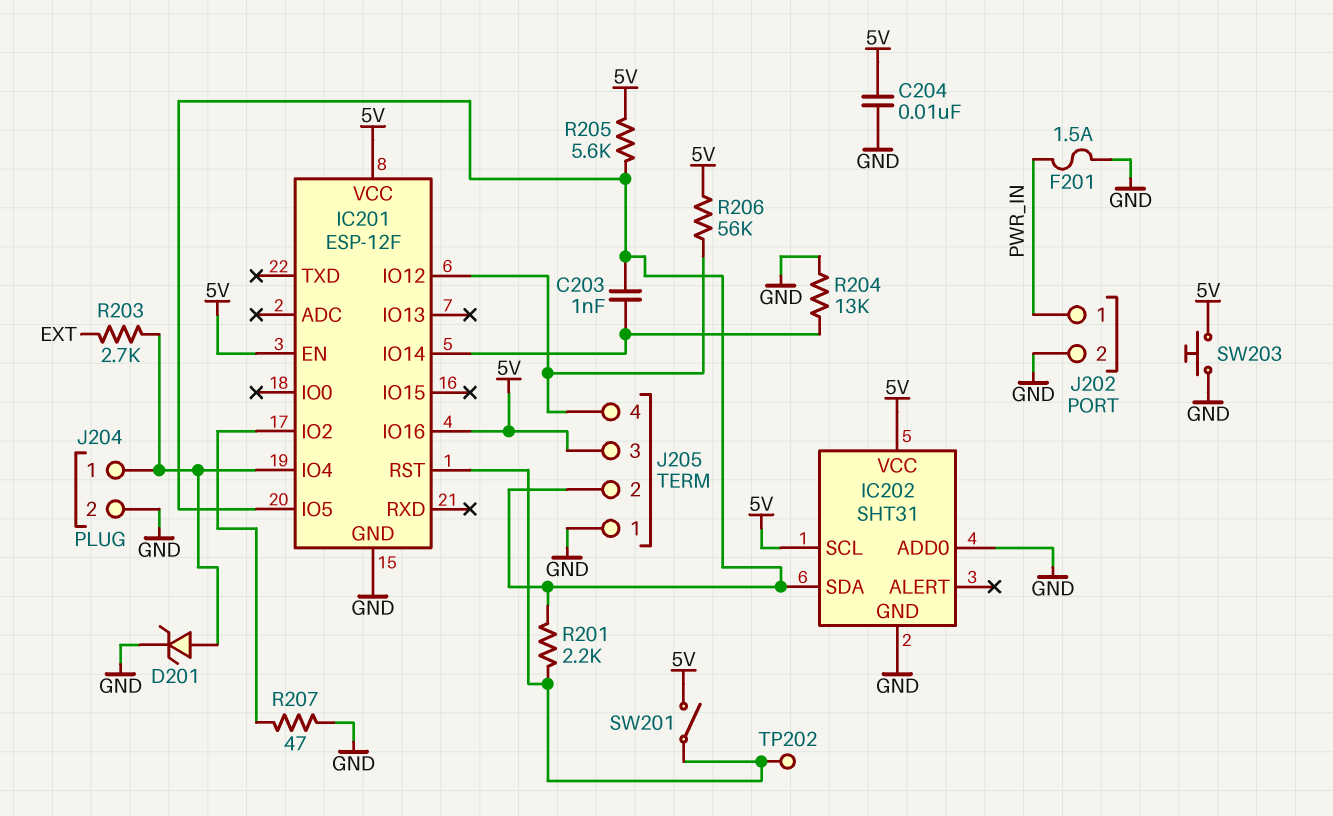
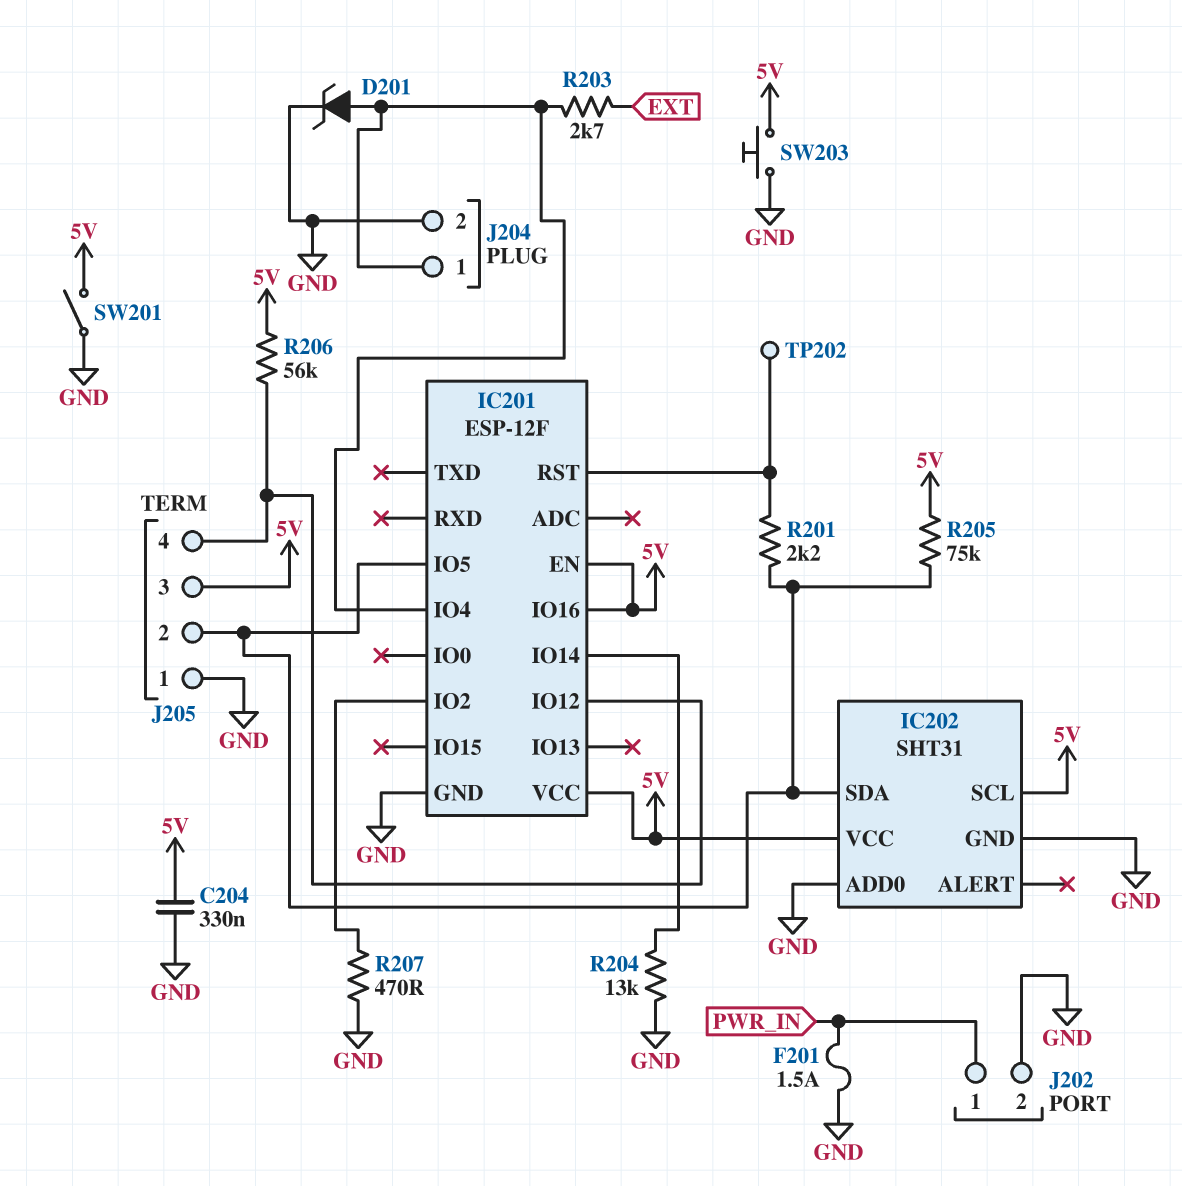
C203: 1nF (IC201/IO5, IC201/IO14) -> none
C204: 10nF (5V, GND) -> 330nF (5V, GND)
R205: 5.6k (5V, IC201/IO5) -> 75k (5V, IC201/IO5)
R207: 47 (GND, IC201/IO2) -> 470 (GND, IC201/IO2)
SW201: switch (5V, IC201/RST) -> switch (5V, GND)

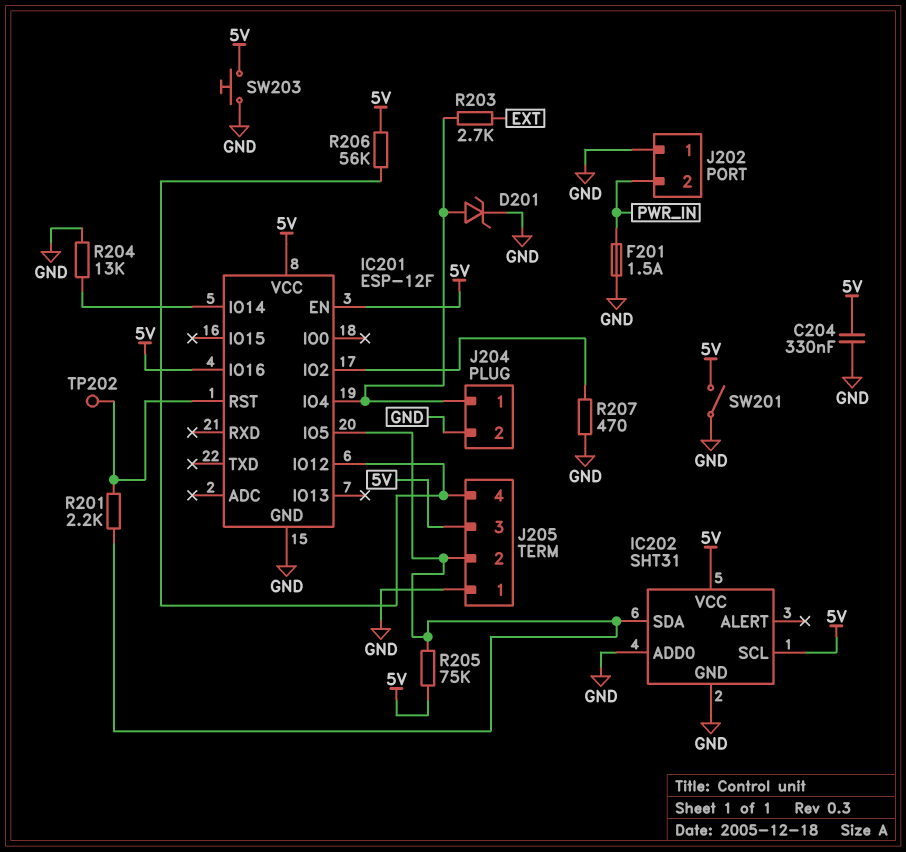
J202 pin 1: PWR_IN -> GND
J202 pin 2: GND -> PWR_IN

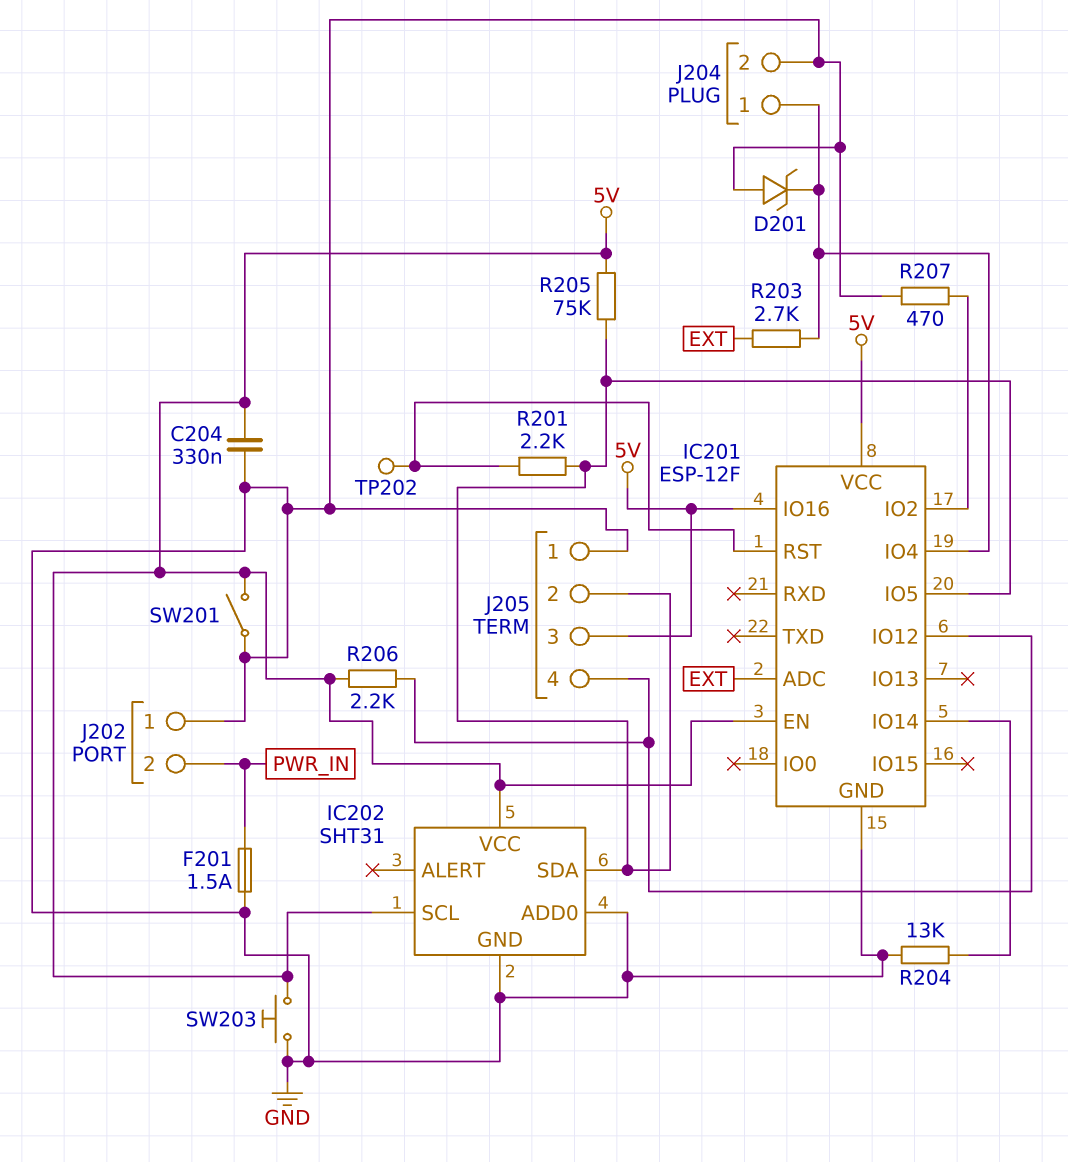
D201: zener (A IC201/IO4, K GND) -> zener (A GND, K IC201/IO4)
IC201 pin ADC: none -> EXT
R206: 56k (5V, IC201/IO12) -> 2.2k (5V, IC201/IO12)

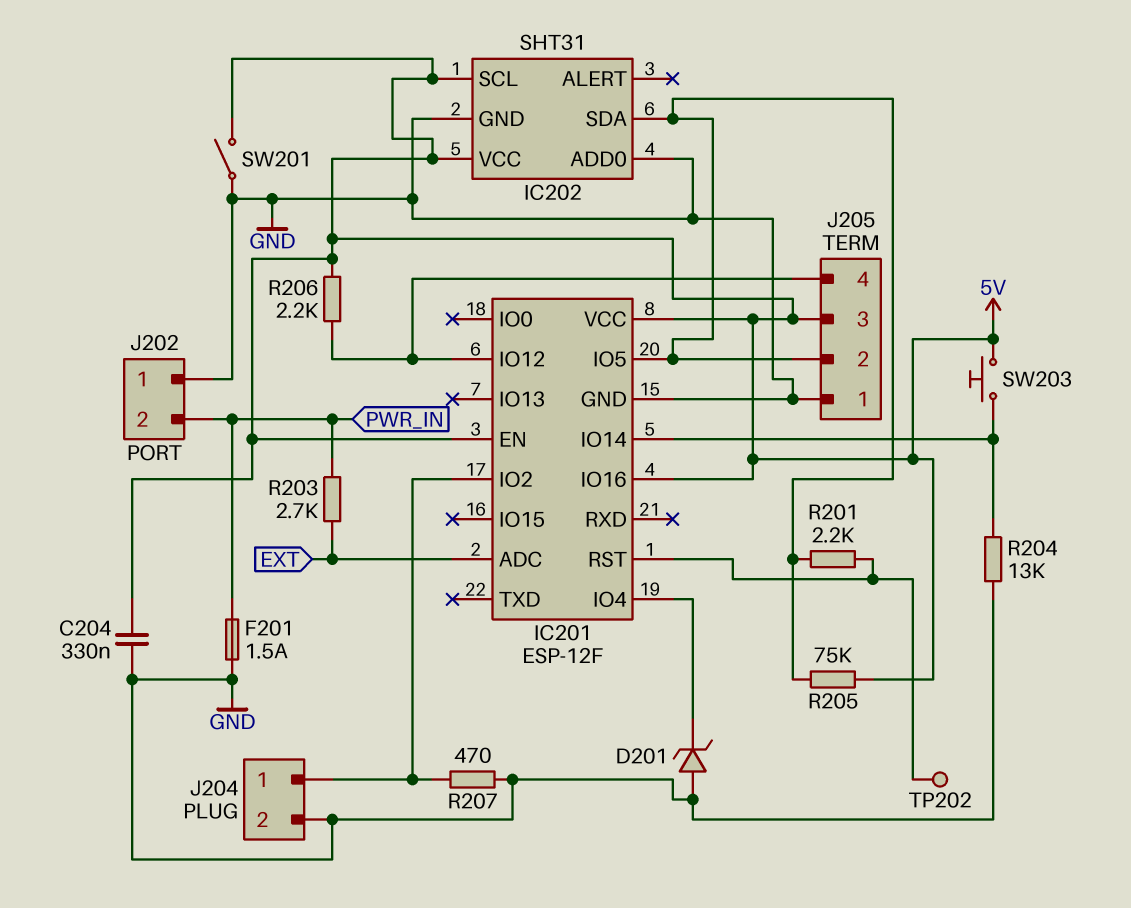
J204 pin 1: IC201/IO4 -> IC201/IO2
R203: 2.7k (EXT, IC201/IO4) -> 2.7k (EXT, PWR_IN)
SW203: button (5V, GND) -> button (5V, IC201/IO14)

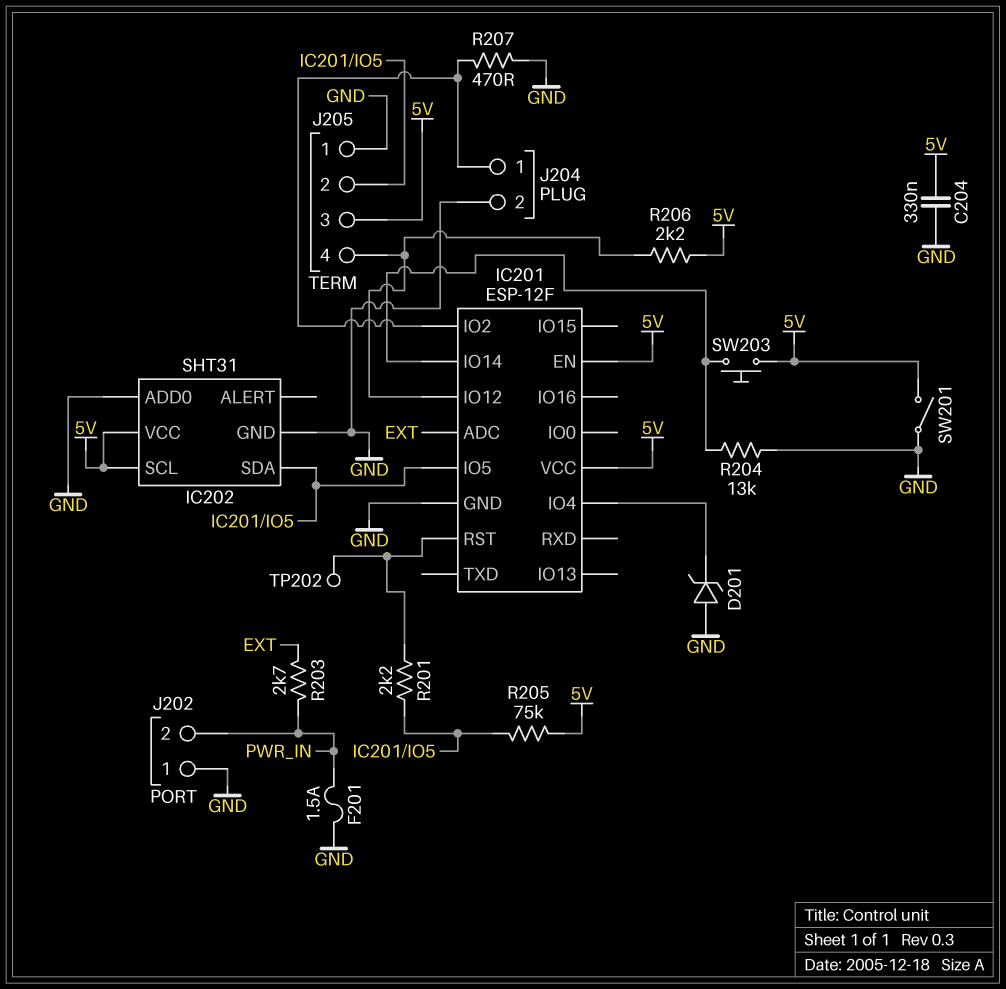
IC201 pin IO16: 5V -> none

